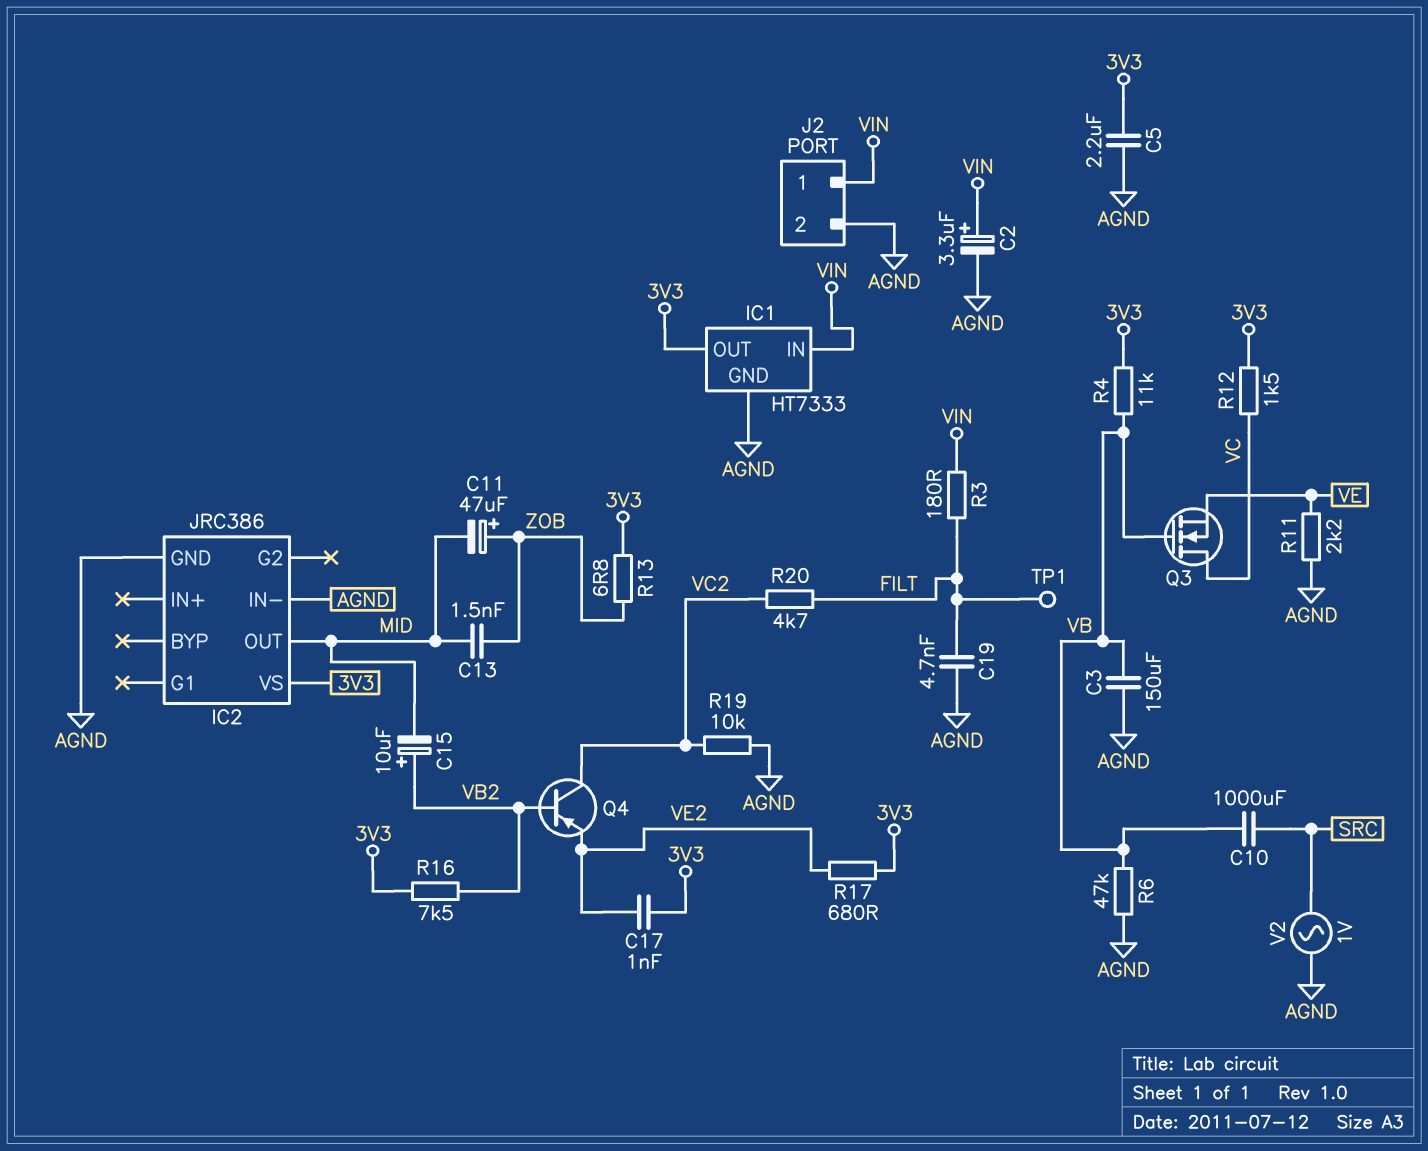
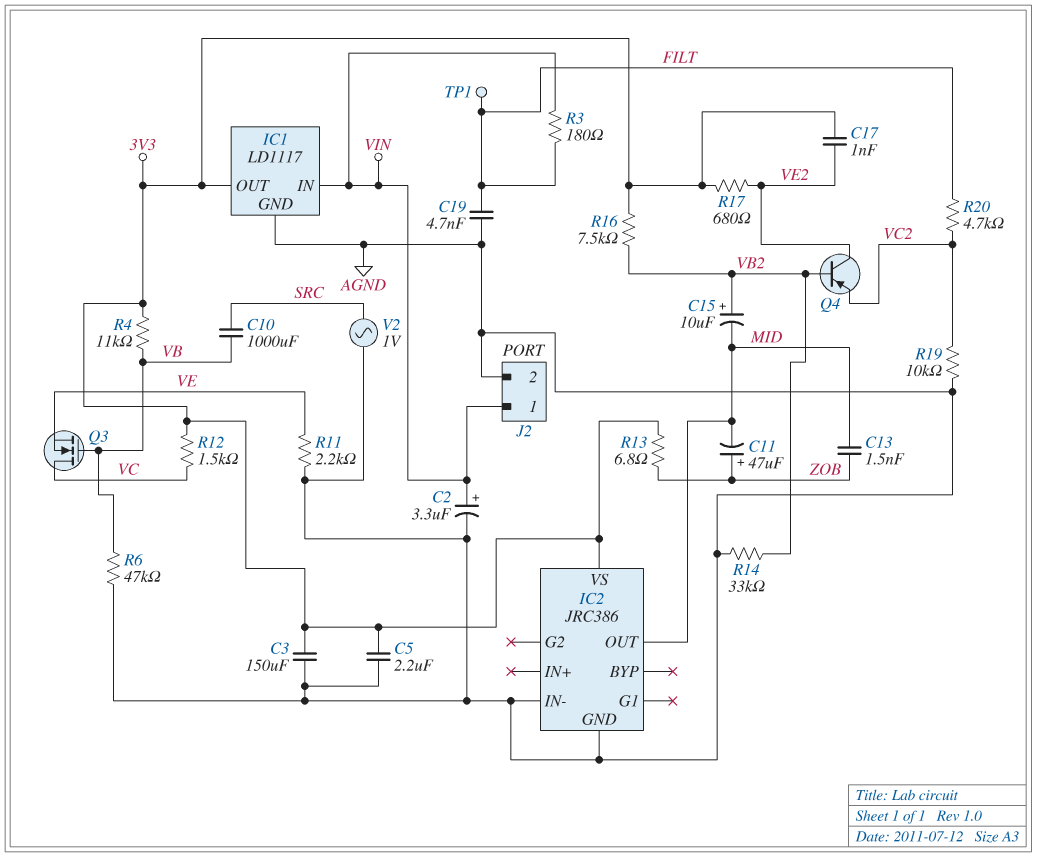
C3: 150uF (AGND, VB) -> 150uF (3V3, AGND)
IC1: HT7333 -> LD1117
Q4: PNP (B VB2, C VC2, E VE2) -> PNP (B VB2, C VE2, E VC2)
R14: none -> 33k (AGND, VB2)

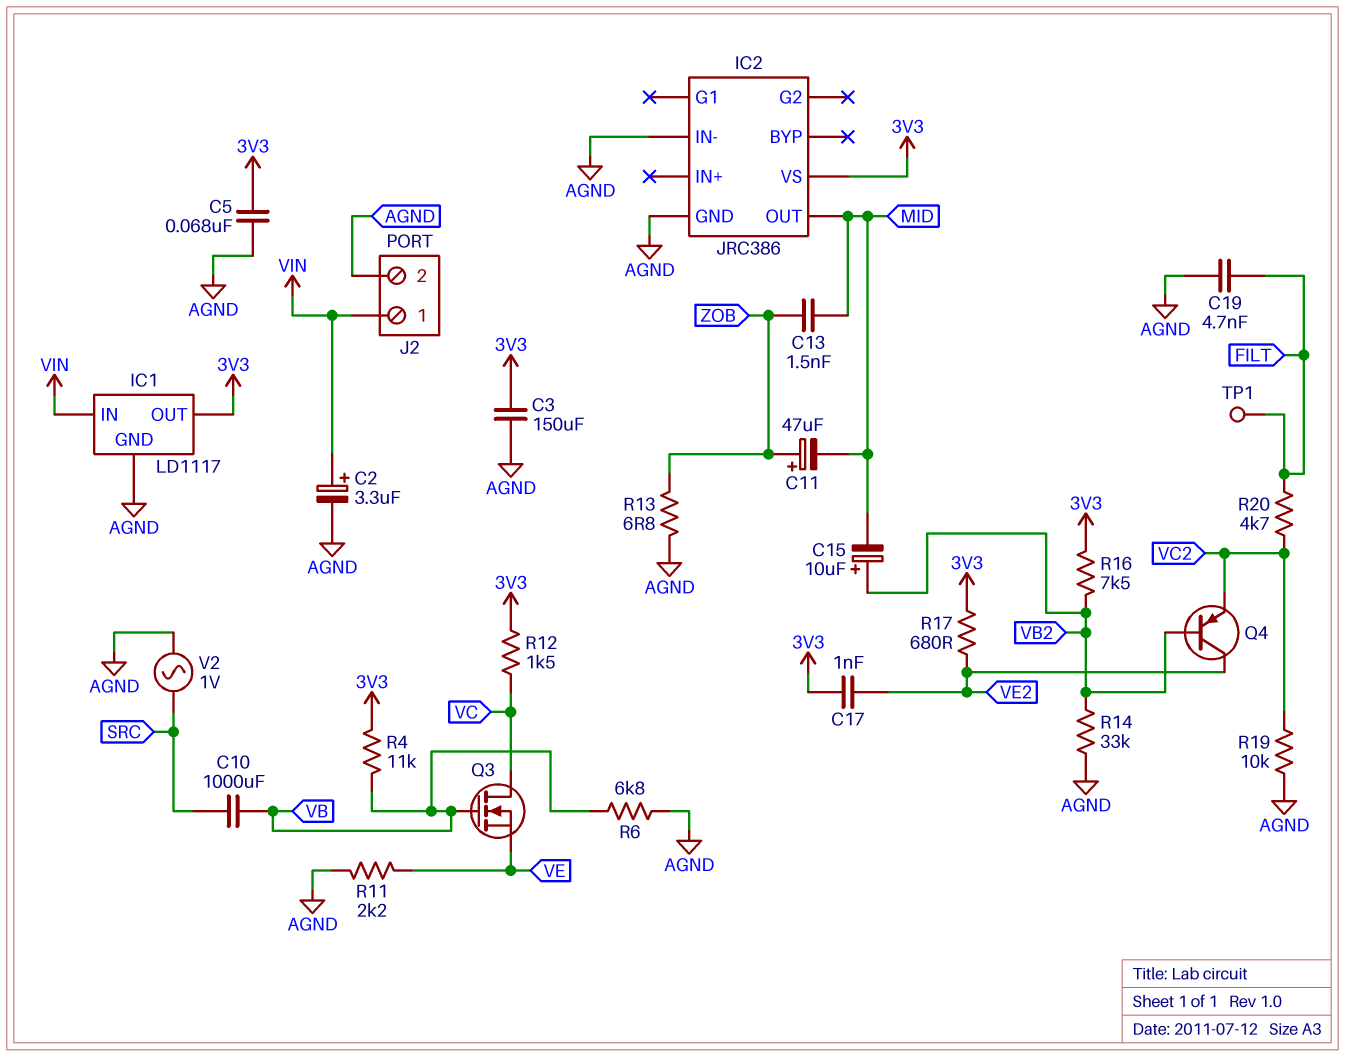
C5: 2.2uF (3V3, AGND) -> 68nF (3V3, AGND)
R3: 180 (FILT, VIN) -> none
R6: 47k (AGND, VB) -> 6.8k (AGND, VB)
R13: 6.8 (3V3, ZOB) -> 6.8 (AGND, ZOB)

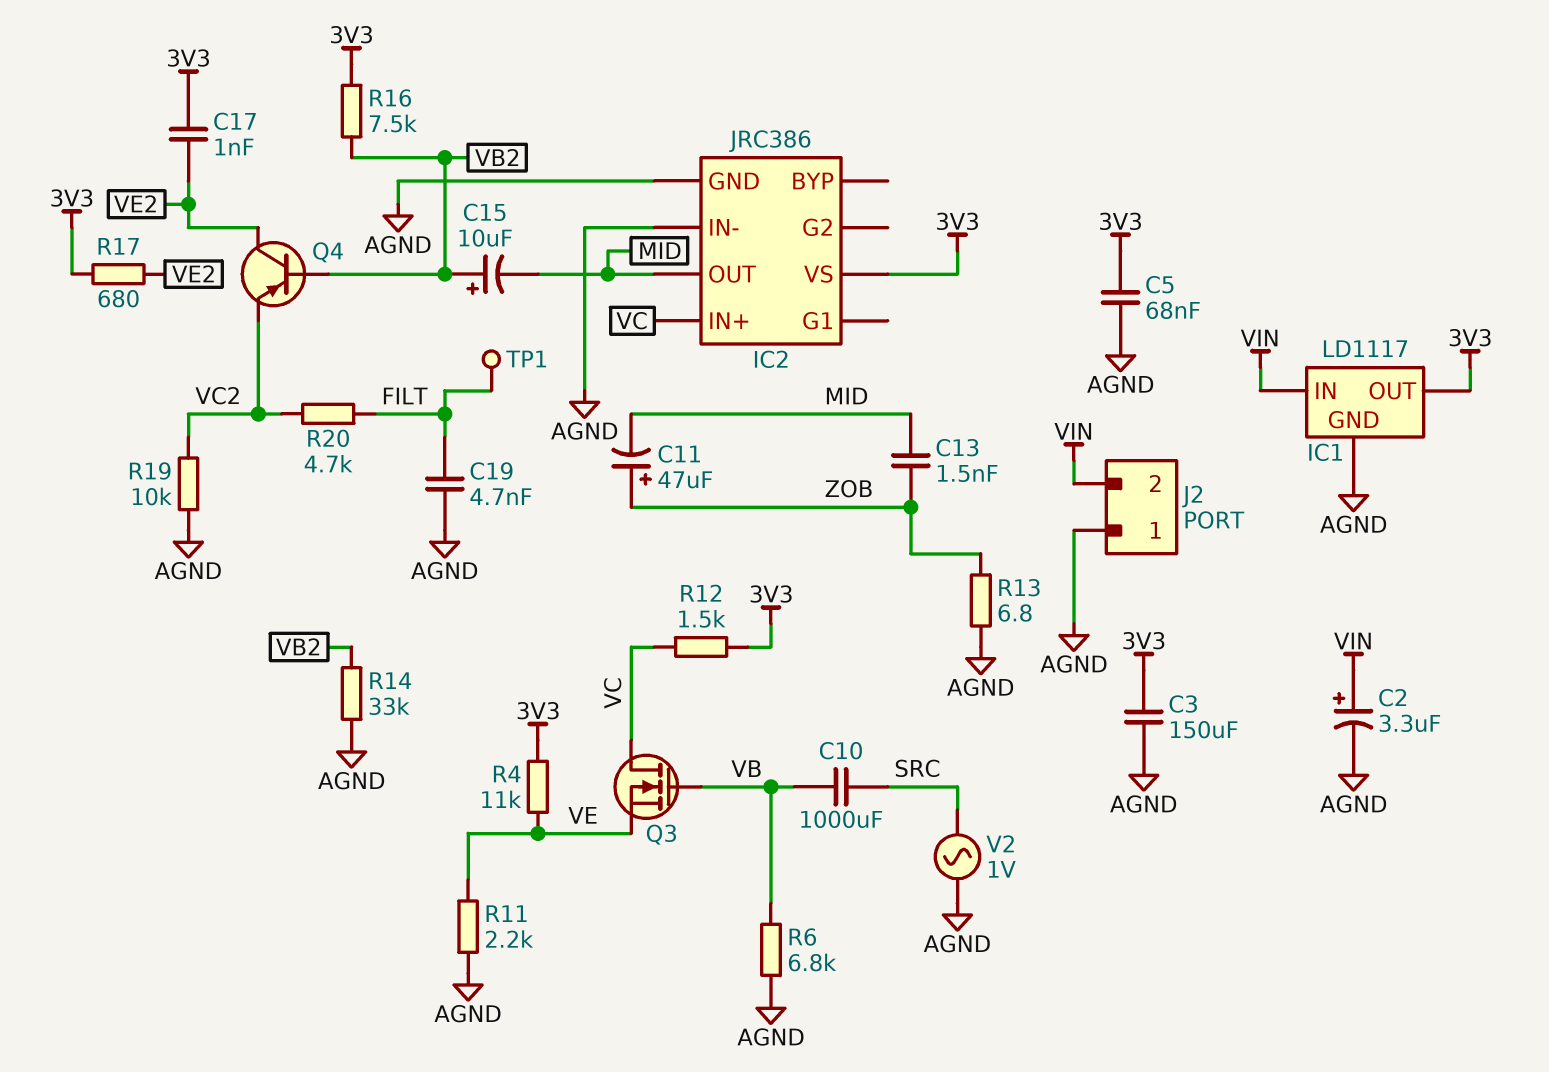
IC2 pin IN+: none -> VC
J2 pin 1: VIN -> AGND
J2 pin 2: AGND -> VIN
R4: 11k (3V3, VB) -> 11k (3V3, VE)

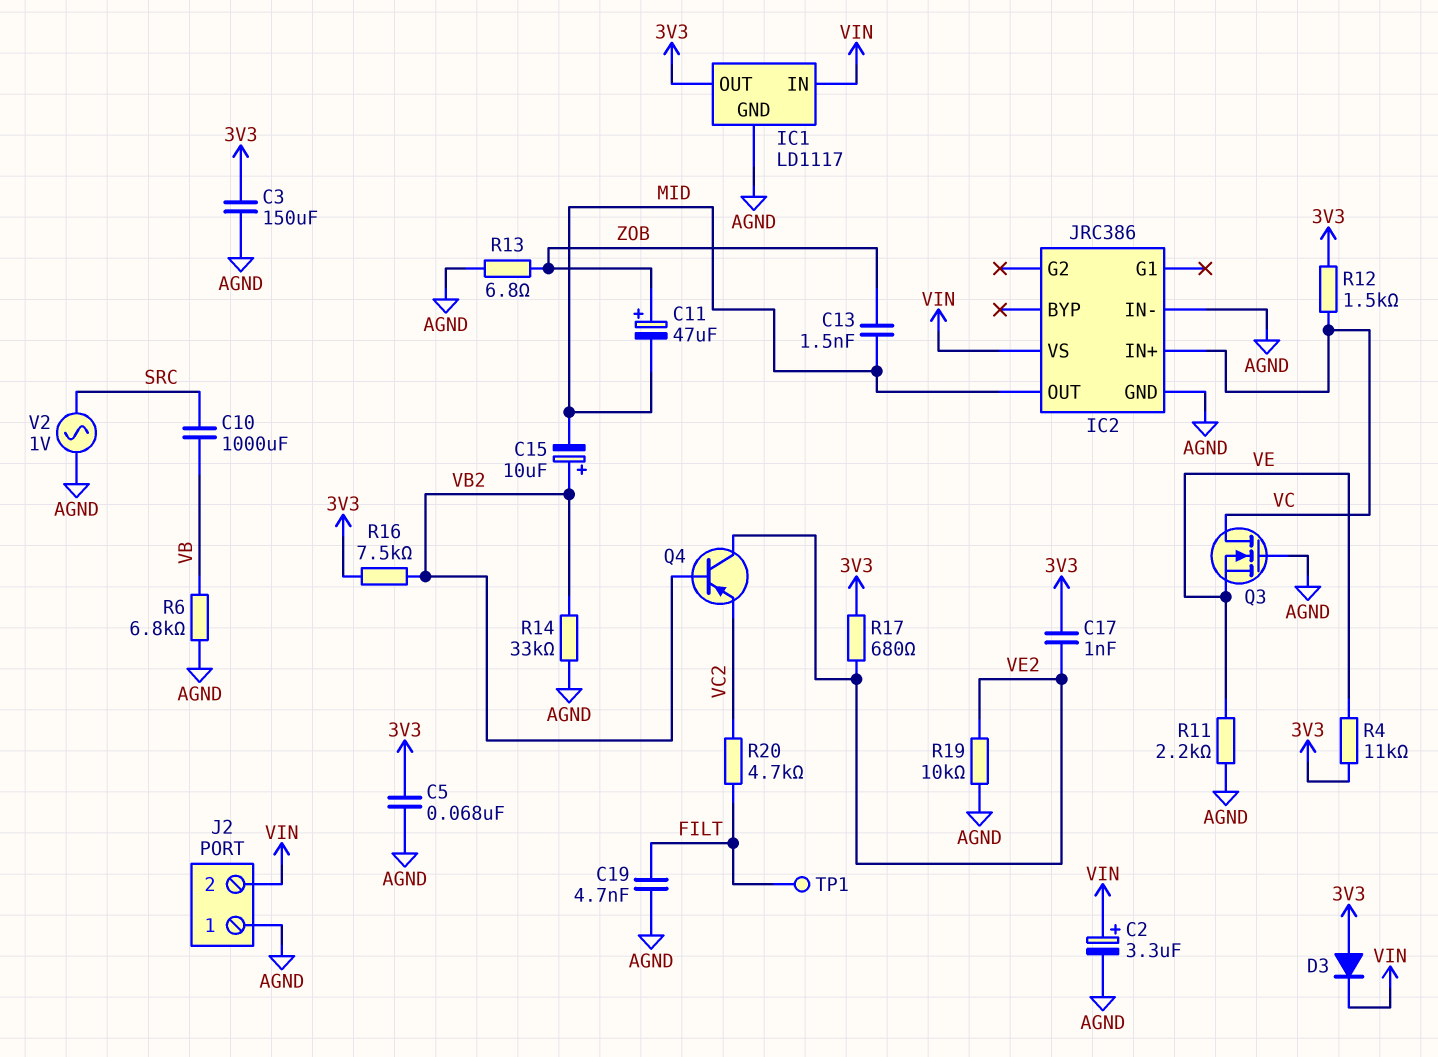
D3: none -> diode (A 3V3, K VIN)
IC2 pin VS: 3V3 -> VIN
Q3: NMOS (G VB, D VC, S VE) -> NMOS (G AGND, D VC, S VE)
R19: 10k (AGND, VC2) -> 10k (AGND, VE2)

